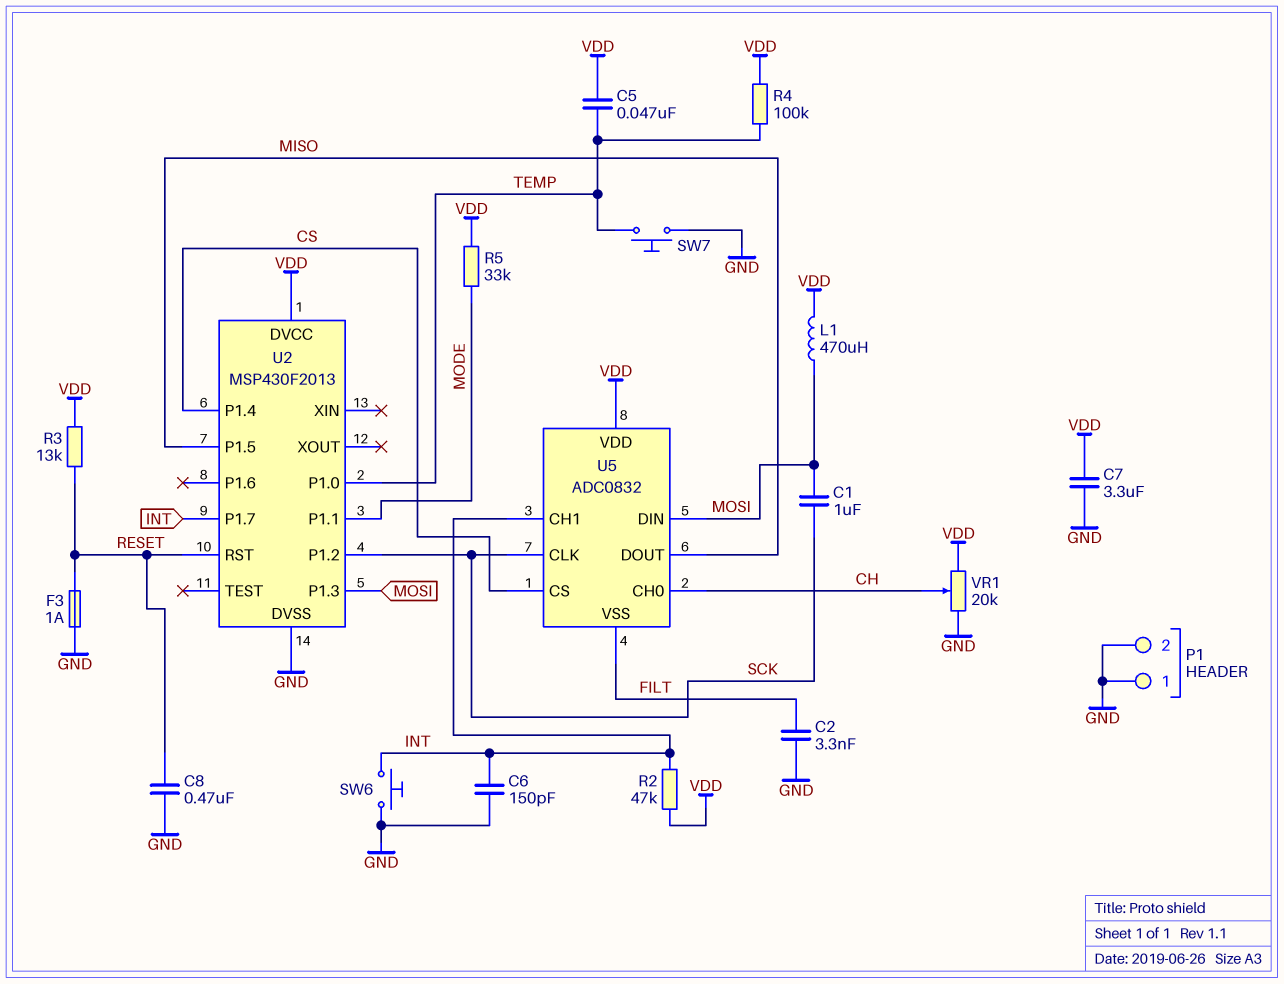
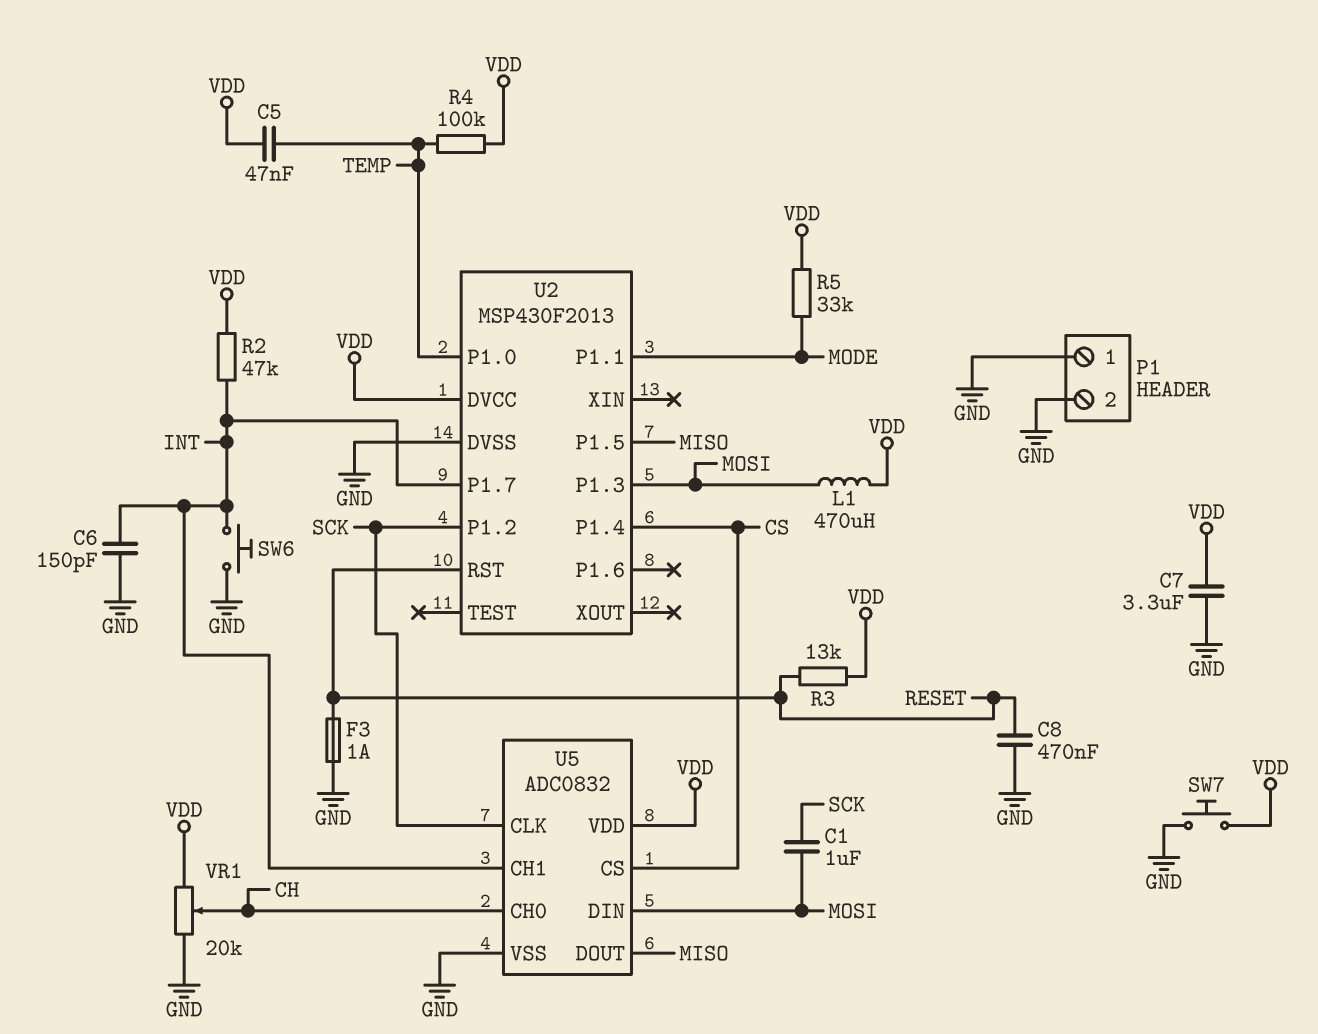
C2: 3.3nF (FILT, GND) -> none
SW7: button (GND, TEMP) -> button (GND, VDD)
U5 pin VSS: FILT -> GND

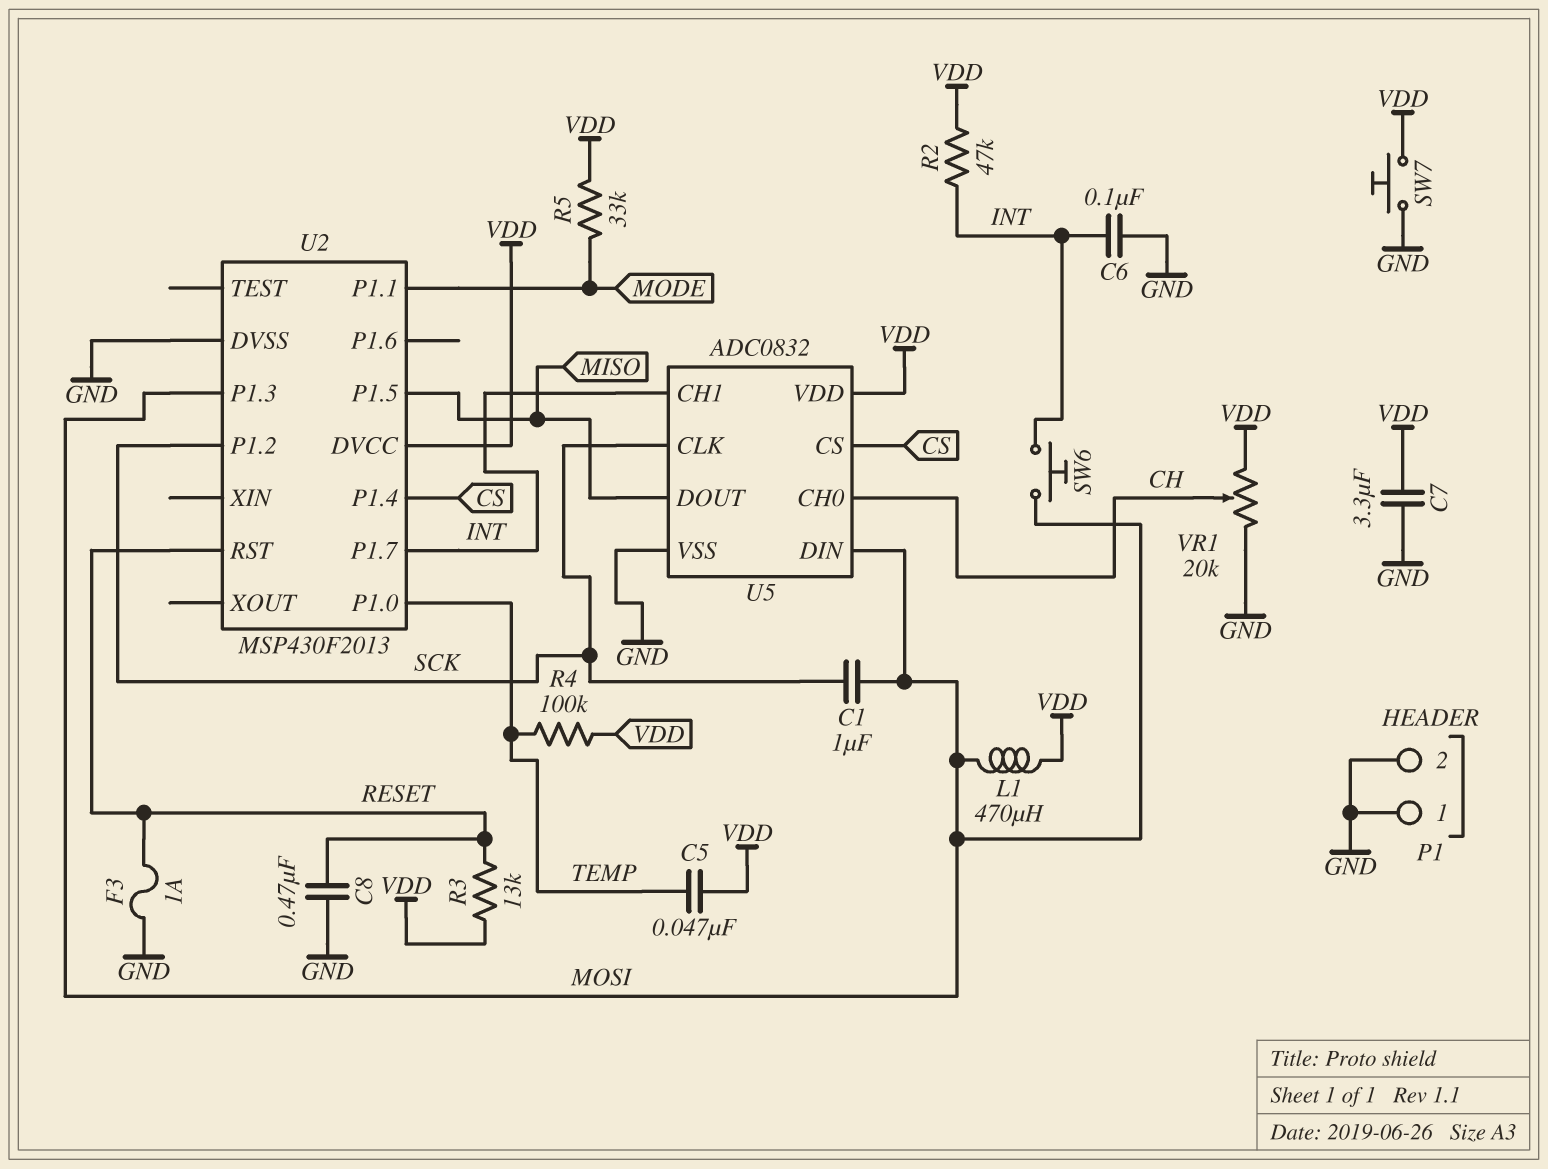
C6: 150pF (GND, INT) -> 100nF (GND, INT)
SW6: button (GND, INT) -> button (INT, MOSI)

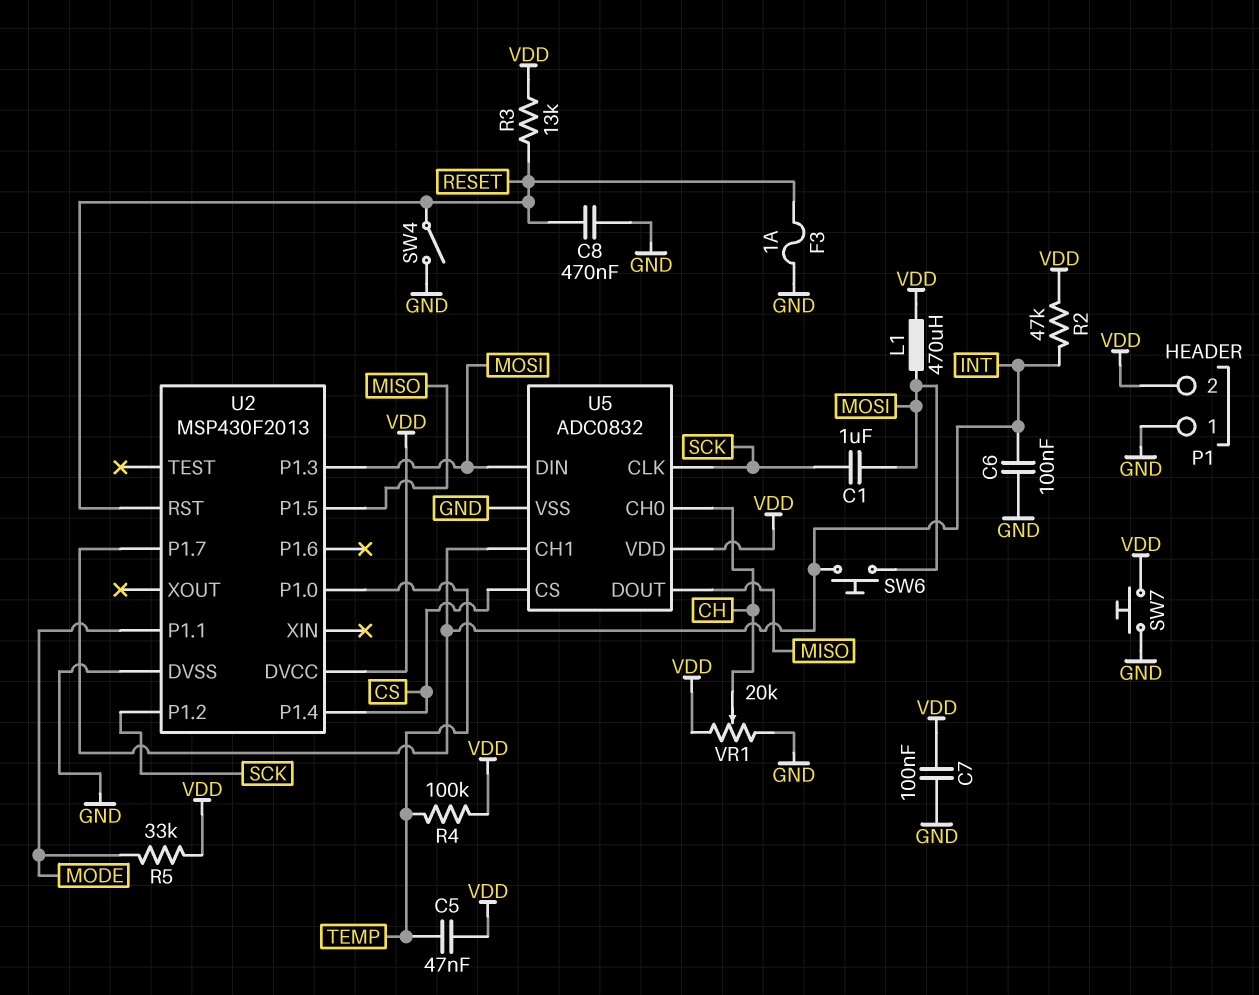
C7: 3.3uF (GND, VDD) -> 100nF (GND, VDD)
P1 pin 2: GND -> VDD
SW4: none -> switch (GND, RESET)

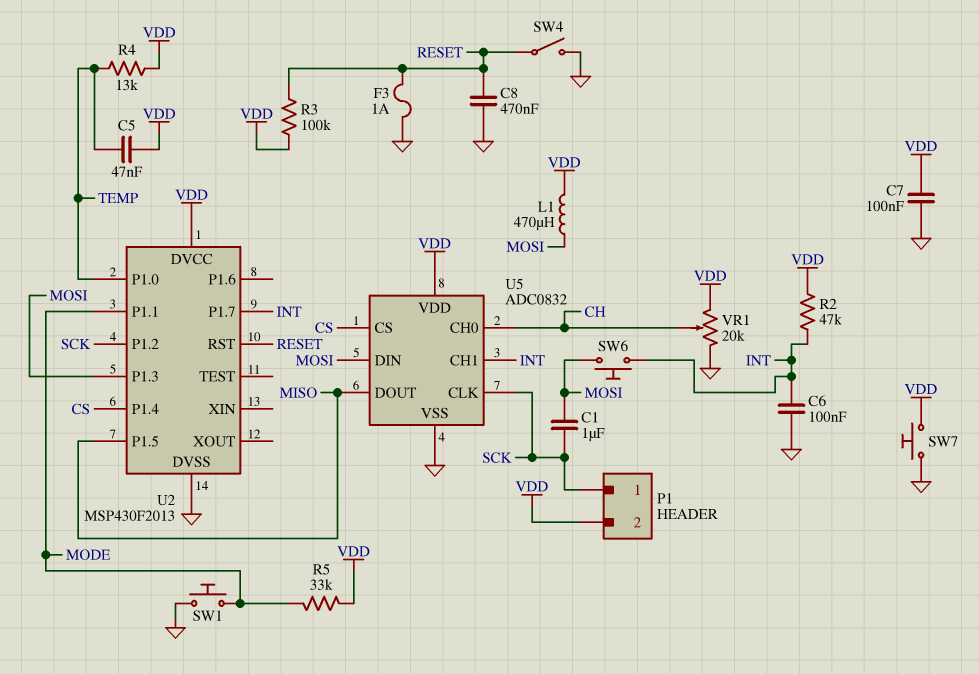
P1 pin 1: GND -> SCK
R3: 13k (RESET, VDD) -> 100k (RESET, VDD)
R4: 100k (TEMP, VDD) -> 13k (TEMP, VDD)
SW1: none -> button (GND, MODE)

